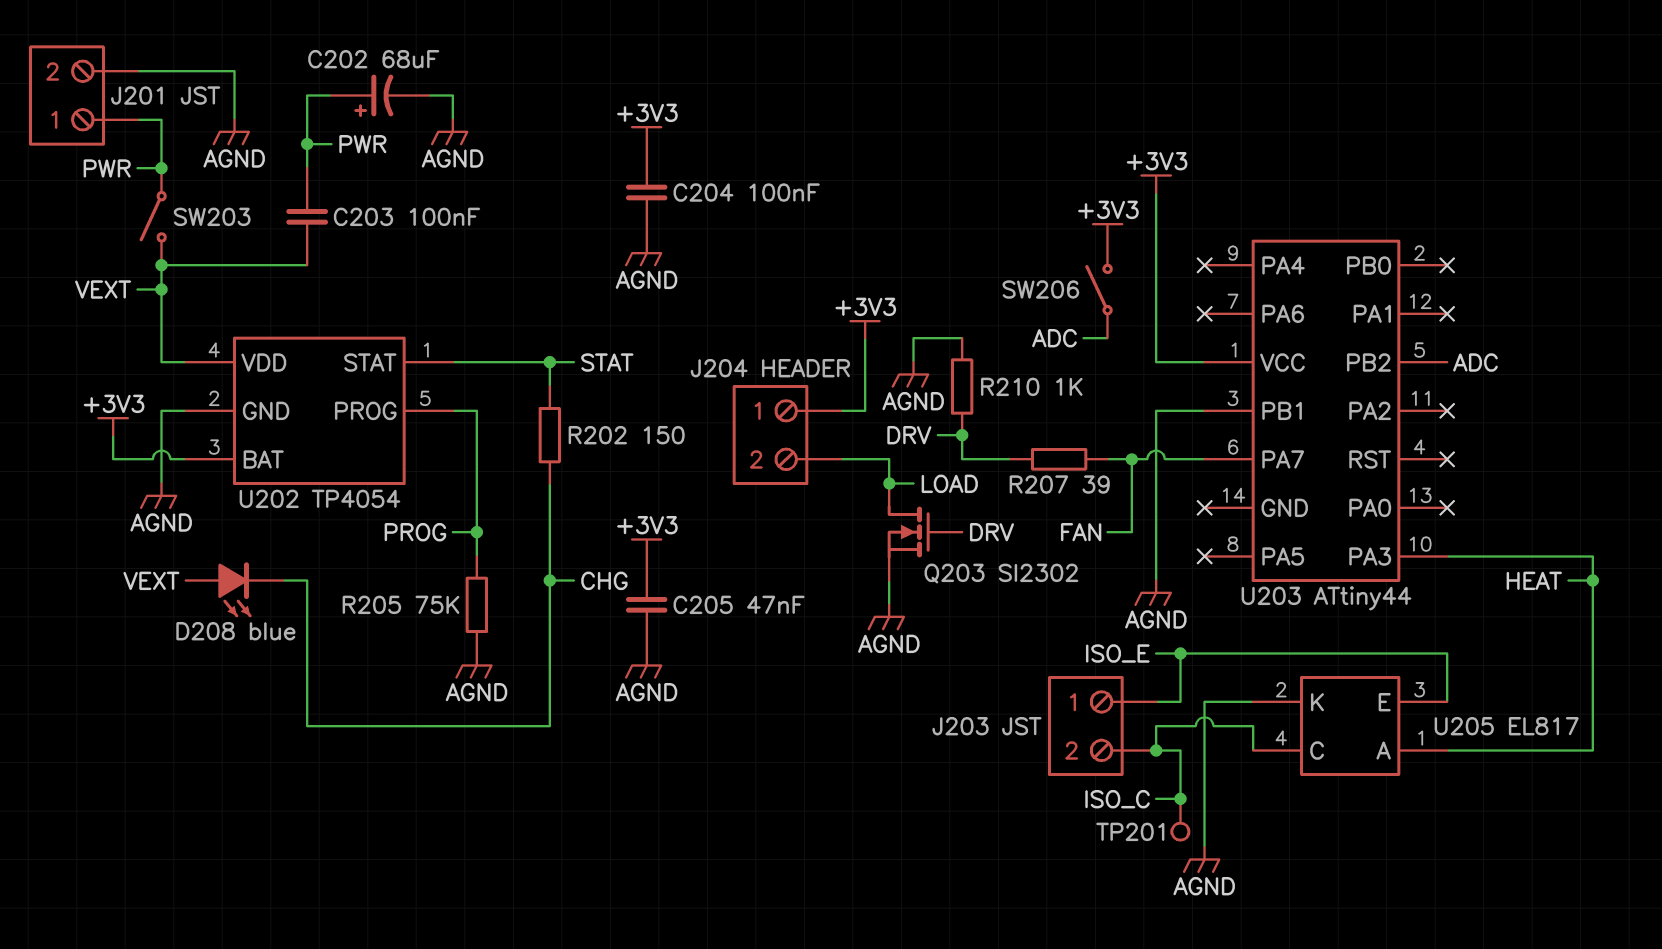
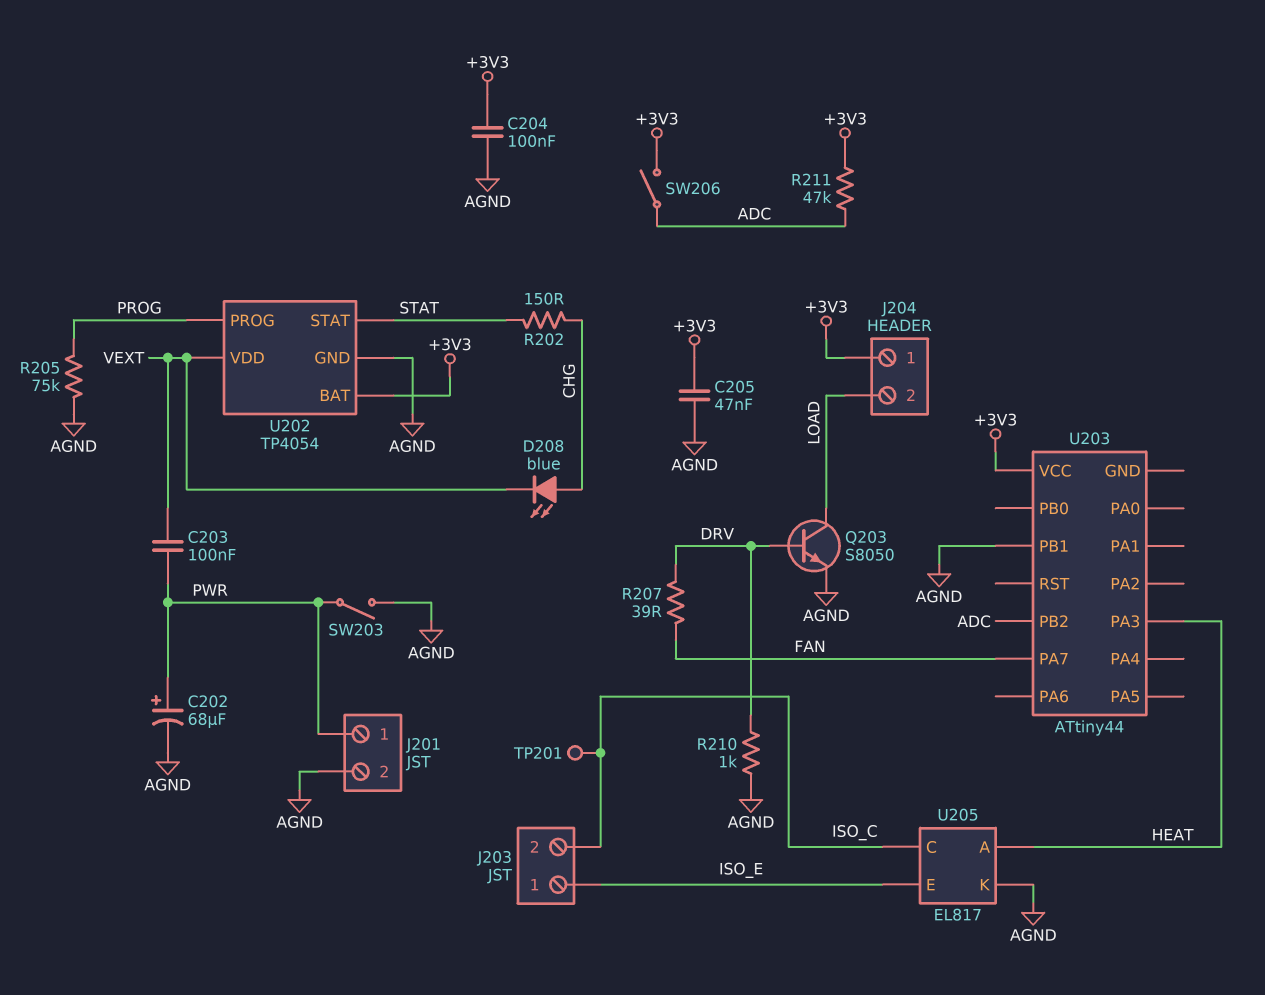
D208: LED blue (A VEXT, K CHG) -> LED blue (A CHG, K VEXT)
Q203: NMOS SI2302 (G DRV, D LOAD, S AGND) -> NPN S8050 (B DRV, C LOAD, E AGND)
R211: none -> 47k (+3V3, ADC)
SW203: switch (PWR, VEXT) -> switch (AGND, PWR)

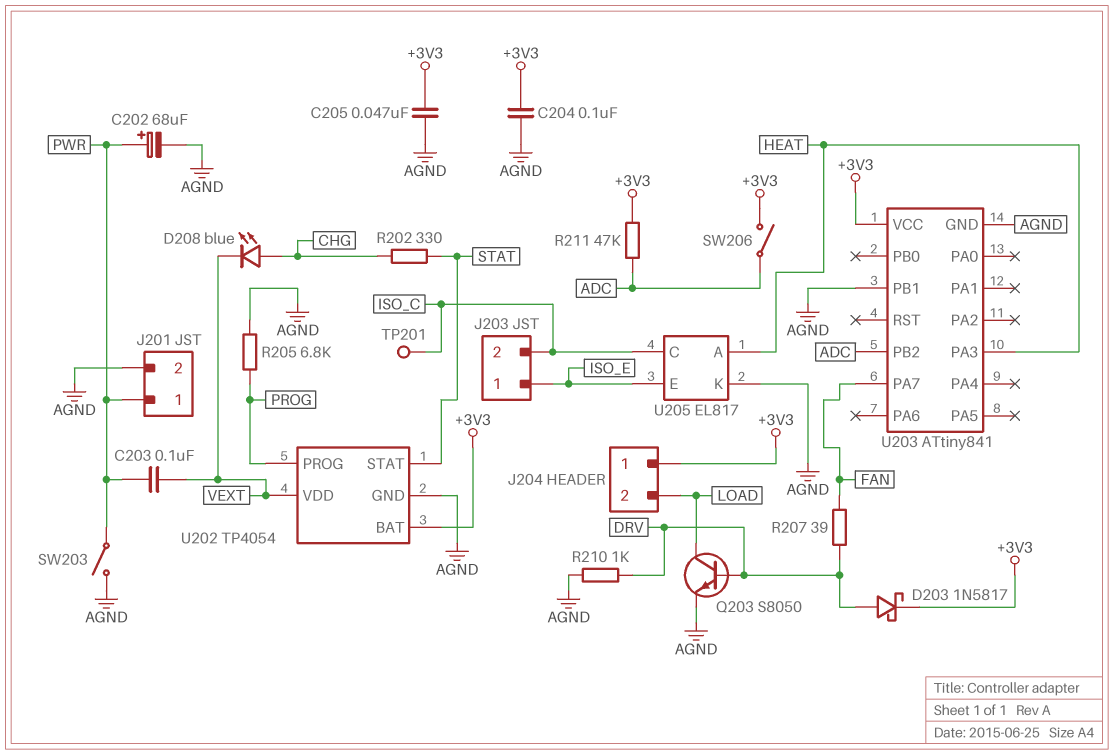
D203: none -> schottky 1N5817 (A DRV, K +3V3)
R202: 150 (CHG, STAT) -> 330 (CHG, STAT)
R205: 75k (AGND, PROG) -> 6.8k (AGND, PROG)
U203: ATtiny44 -> ATtiny841
U203 pin GND: none -> AGND

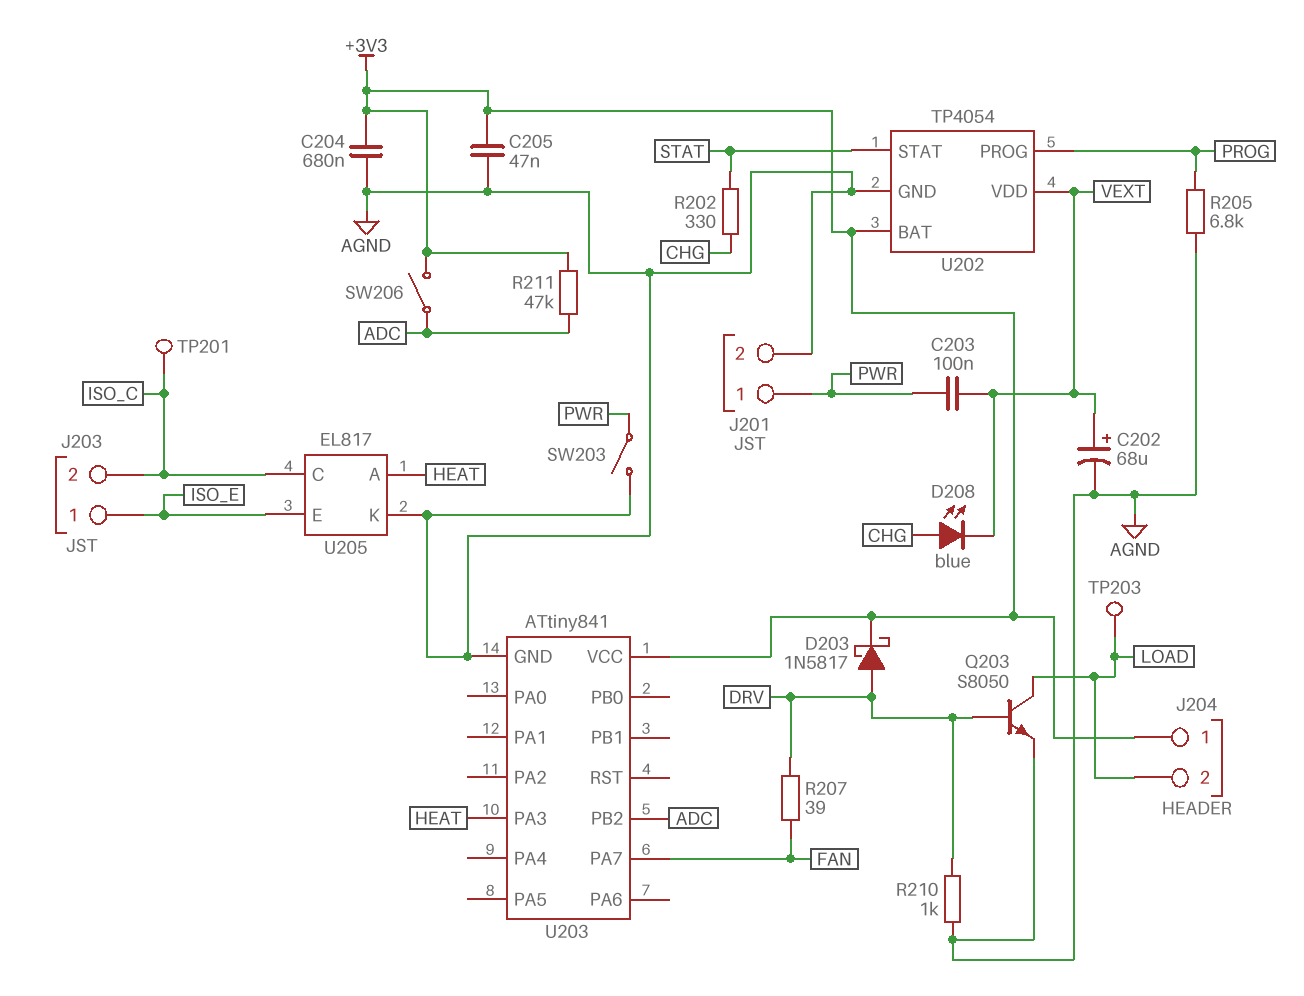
C202: 68uF (plus PWR, minus AGND) -> 68uF (plus VEXT, minus AGND)
C204: 100nF (+3V3, AGND) -> 680nF (+3V3, AGND)
TP203: none -> test point (LOAD)
U203 pin PB1: AGND -> none

